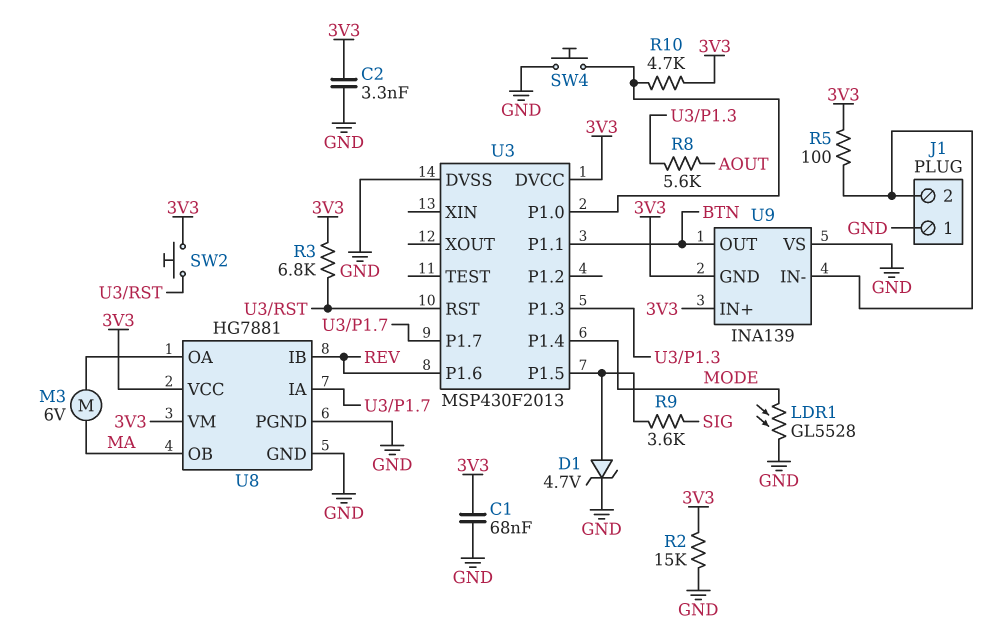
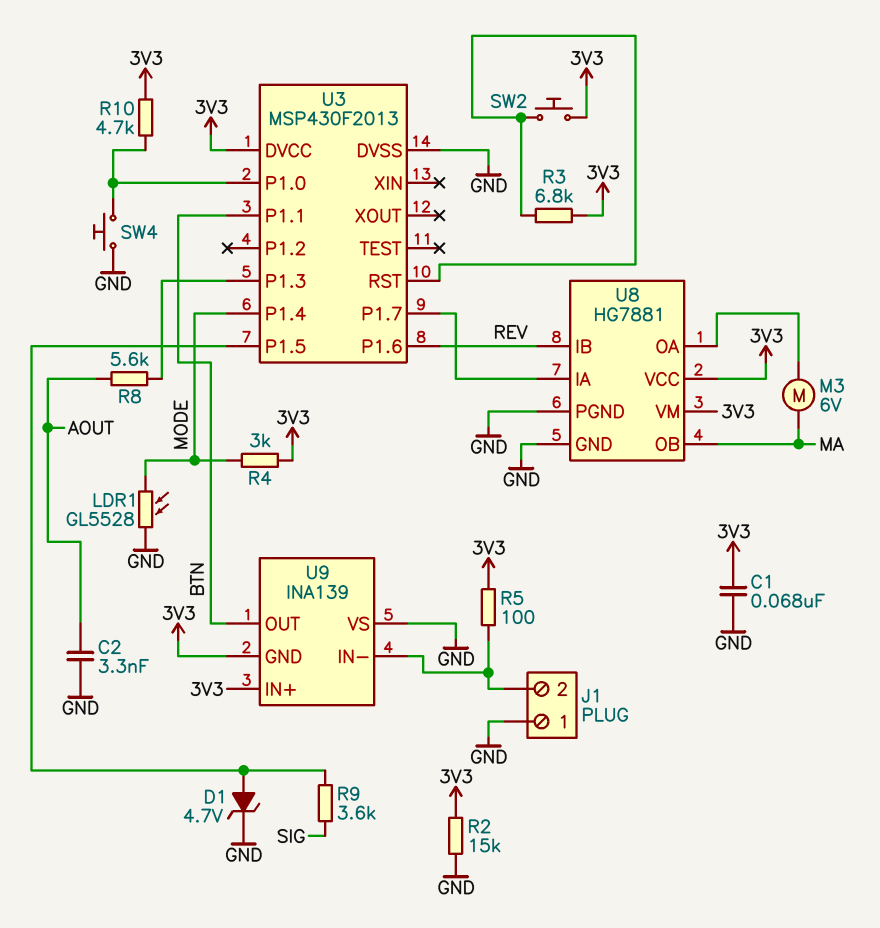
C2: 3.3nF (3V3, GND) -> 3.3nF (AOUT, GND)
R4: none -> 3k (3V3, MODE)

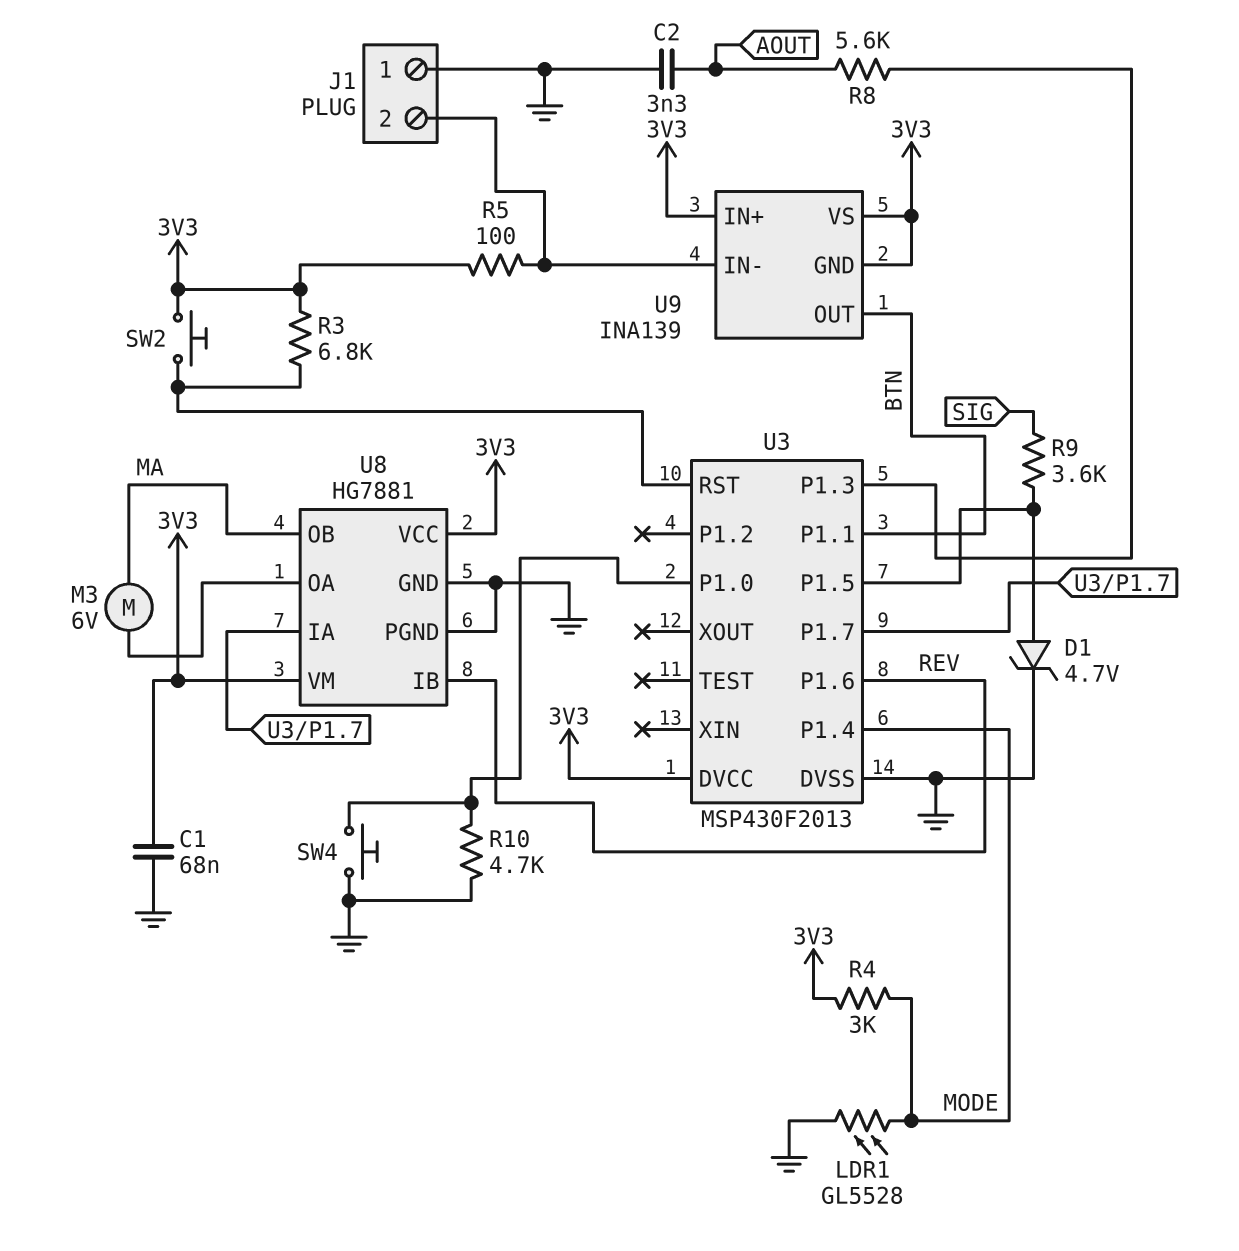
R2: 15k (3V3, GND) -> none
R10: 4.7k (3V3, U3/P1.0) -> 4.7k (GND, U3/P1.0)
U9 pin VS: GND -> 3V3

